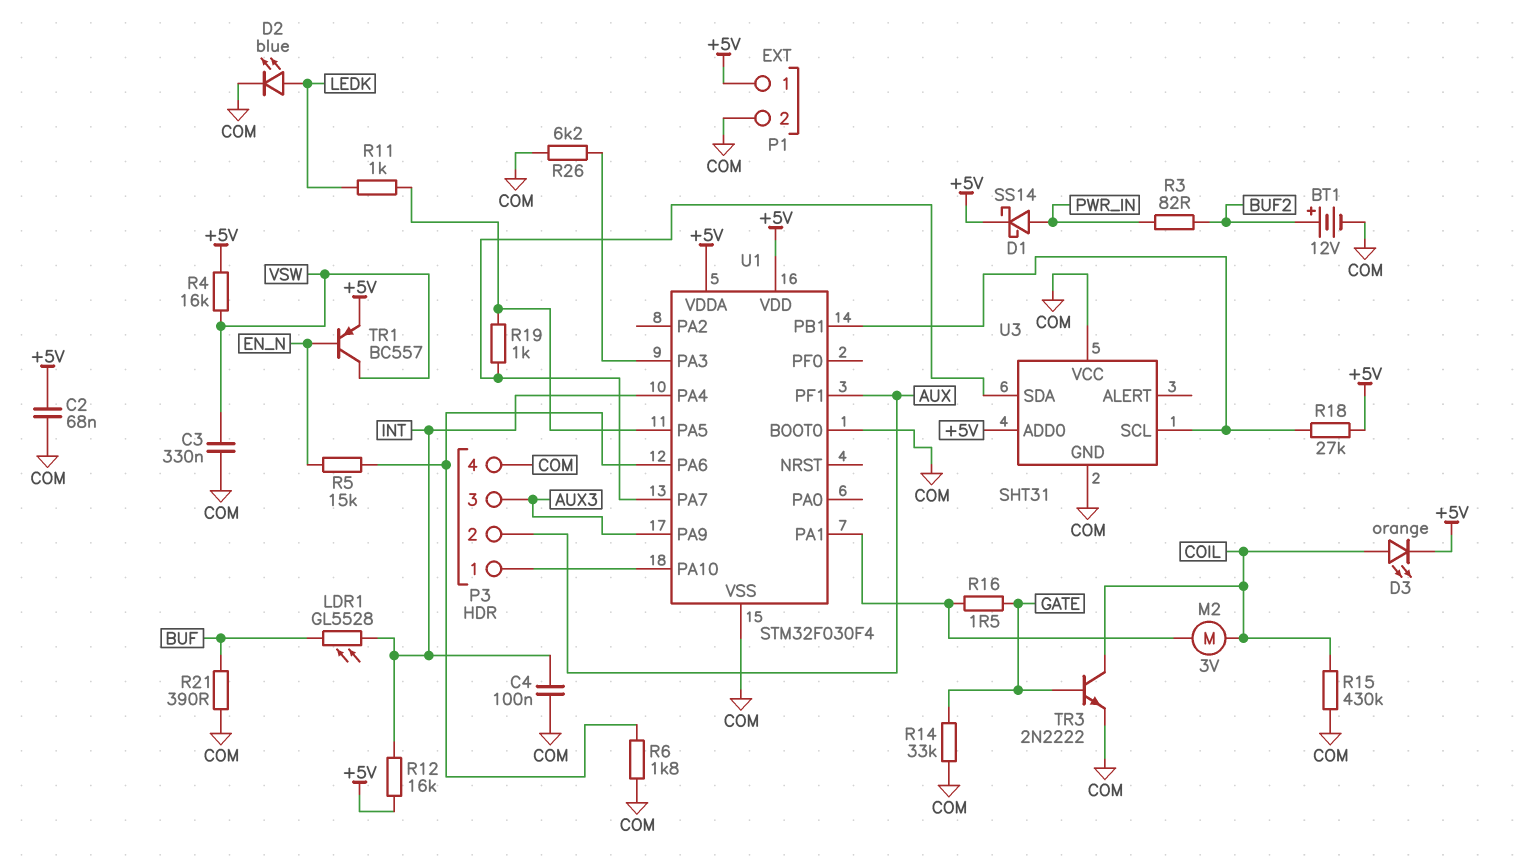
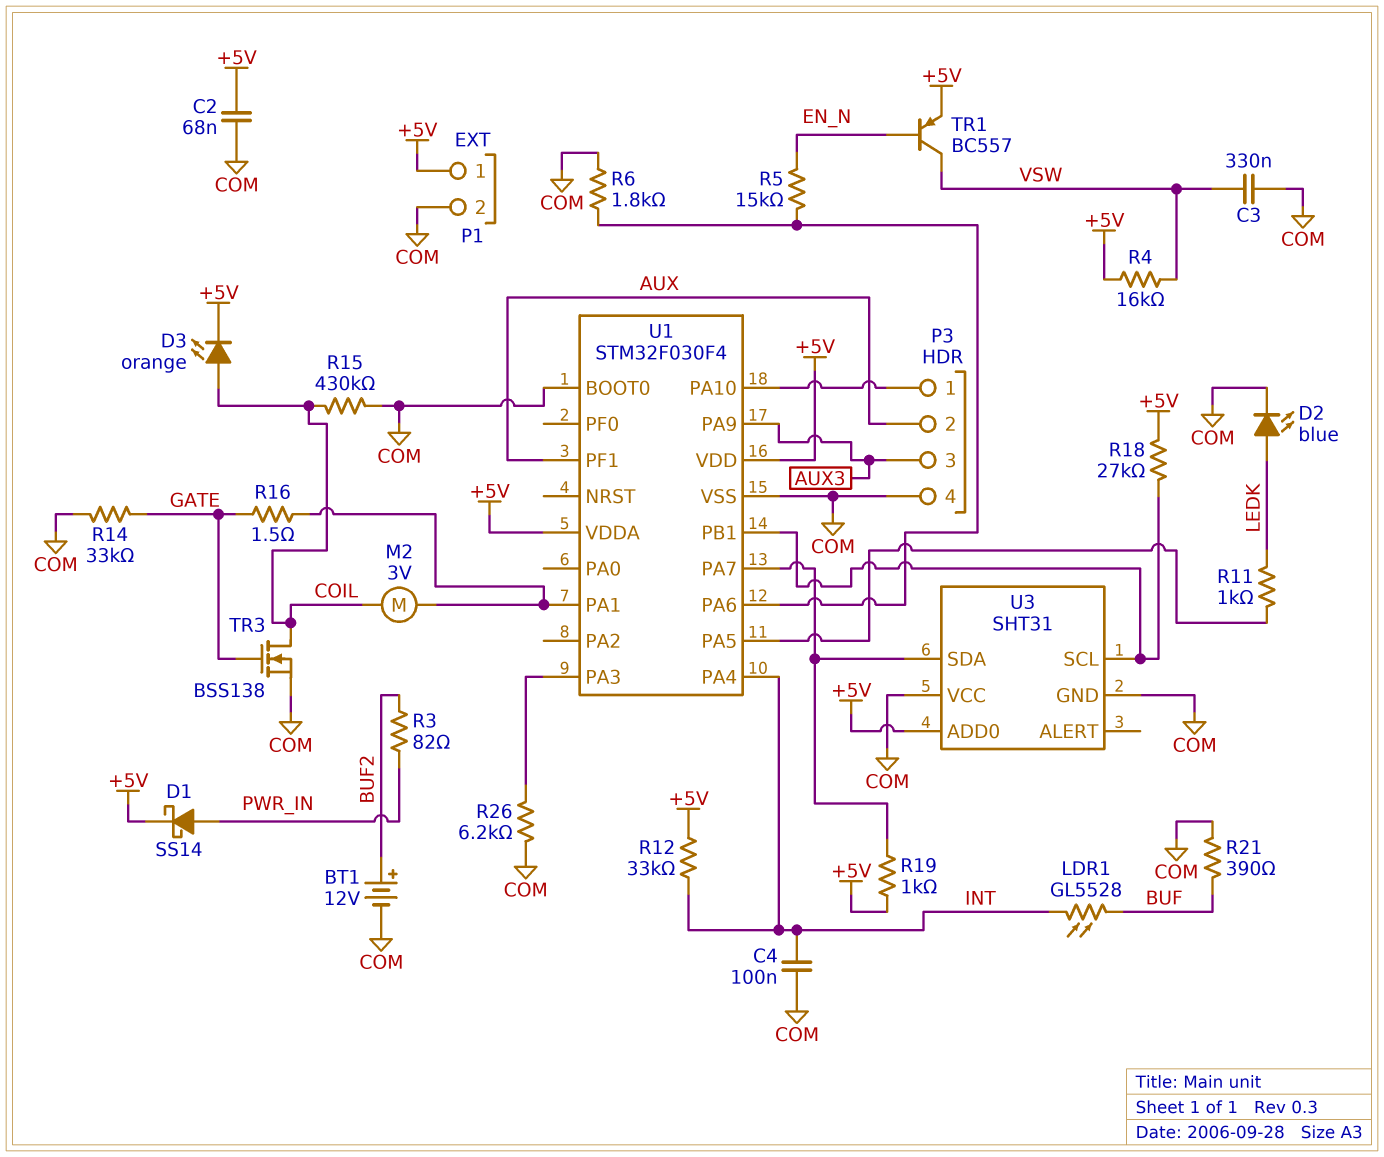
R12: 16k (+5V, INT) -> 33k (+5V, INT)
R19: 1k (U1/PA5, U1/PA7) -> 1k (+5V, U1/PA7)
TR3: NPN 2N2222 (B GATE, C COIL, E COM) -> NMOS BSS138 (G GATE, D COIL, S COM)

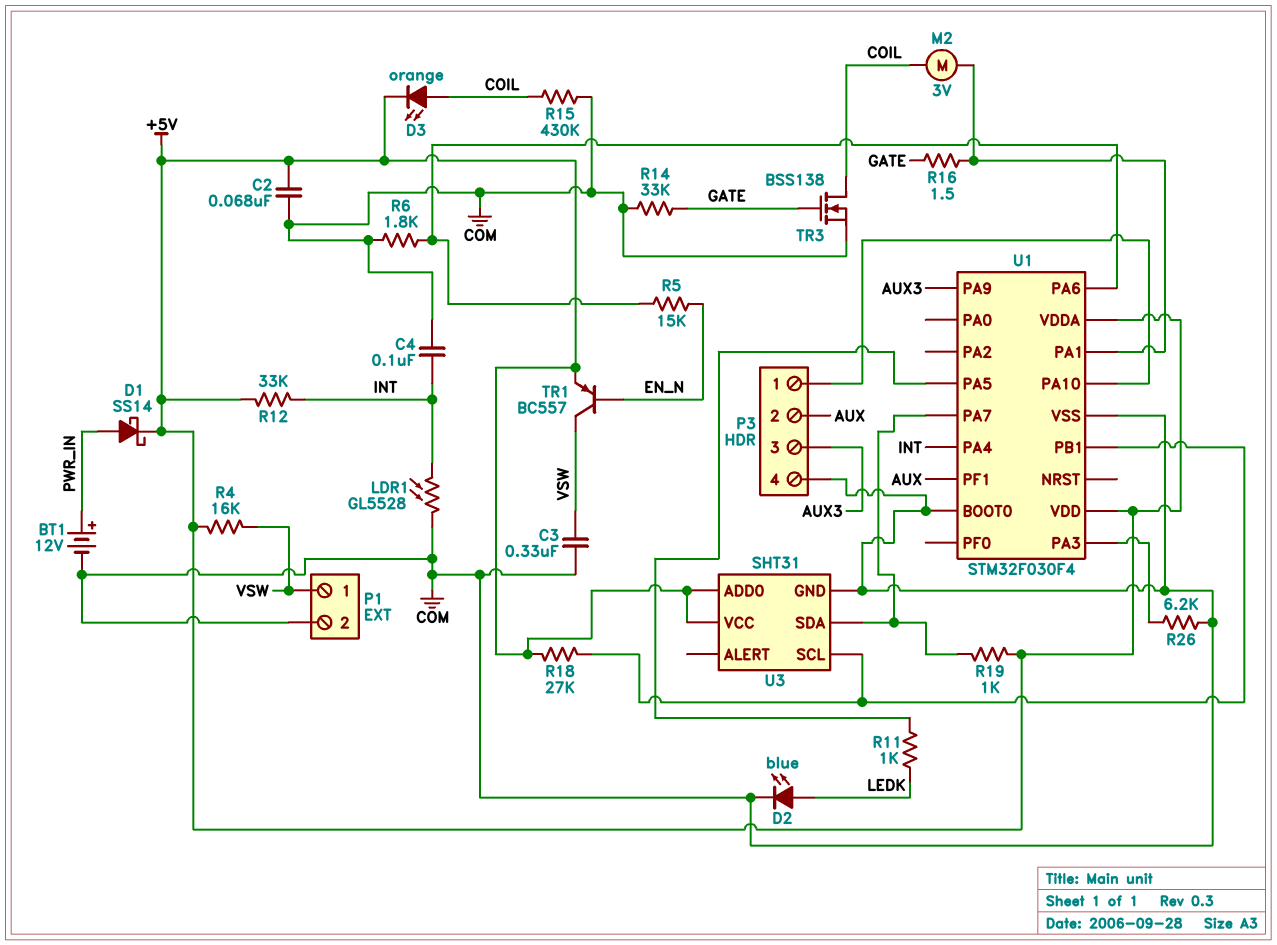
BT1: 12V (plus BUF2, minus COM) -> 12V (plus PWR_IN, minus COM)
LDR1: GL5528 (BUF, INT) -> GL5528 (COM, INT)
P1 pin 1: +5V -> VSW
R3: 82 (BUF2, PWR_IN) -> none
R21: 390 (BUF, COM) -> none
U3 pin VCC: COM -> +5V

